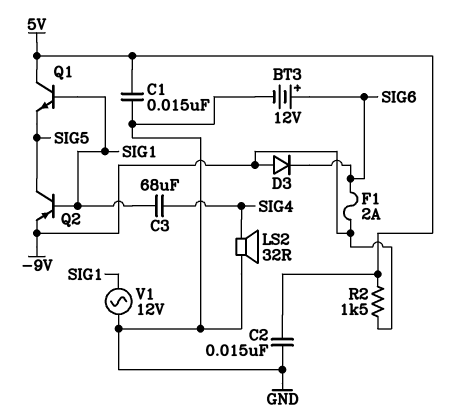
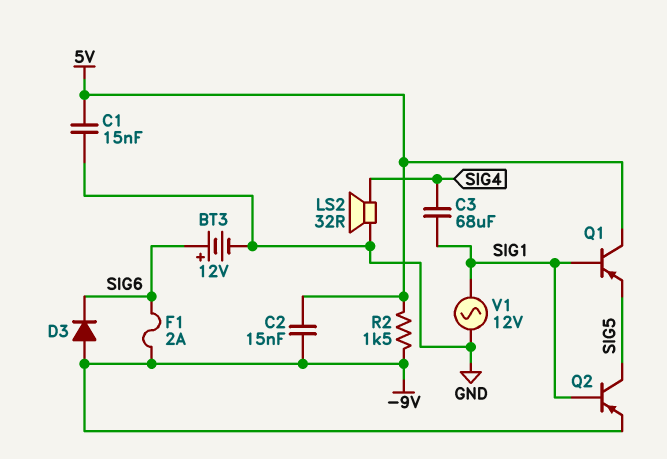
C2: 15nF (5V, GND) -> 15nF (-9V, 5V)
Q1: NPN (B SIG1, C 5V, E SIG5) -> PNP (B SIG1, C 5V, E SIG5)

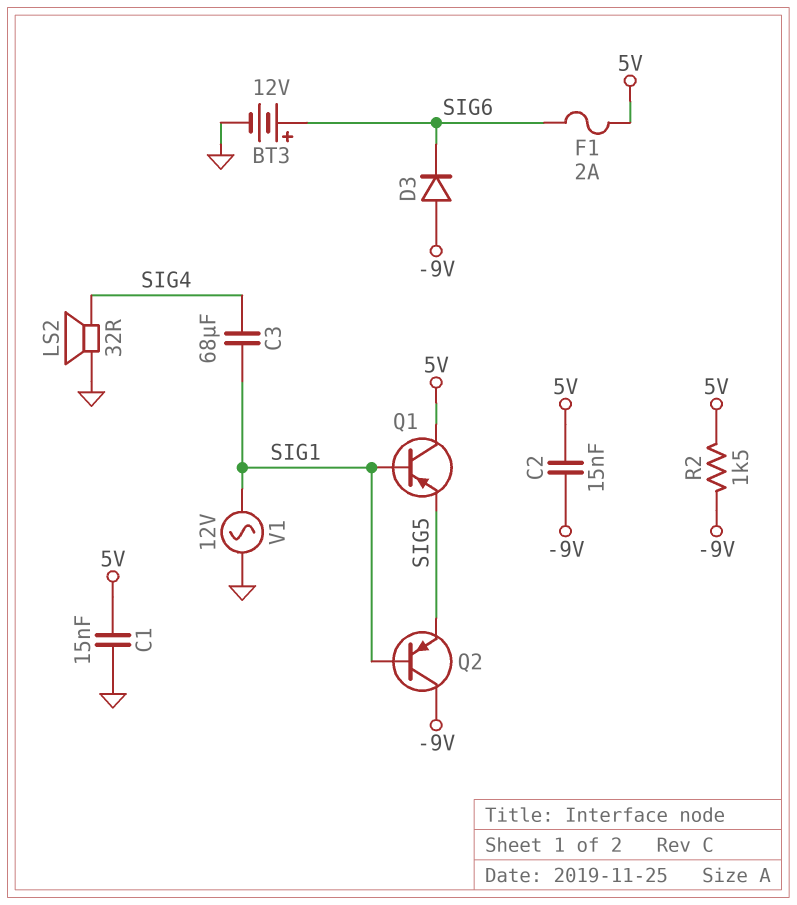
F1: 2A (-9V, SIG6) -> 2A (5V, SIG6)
Q2: PNP (B SIG1, C SIG5, E -9V) -> PNP (B SIG1, C -9V, E SIG5)

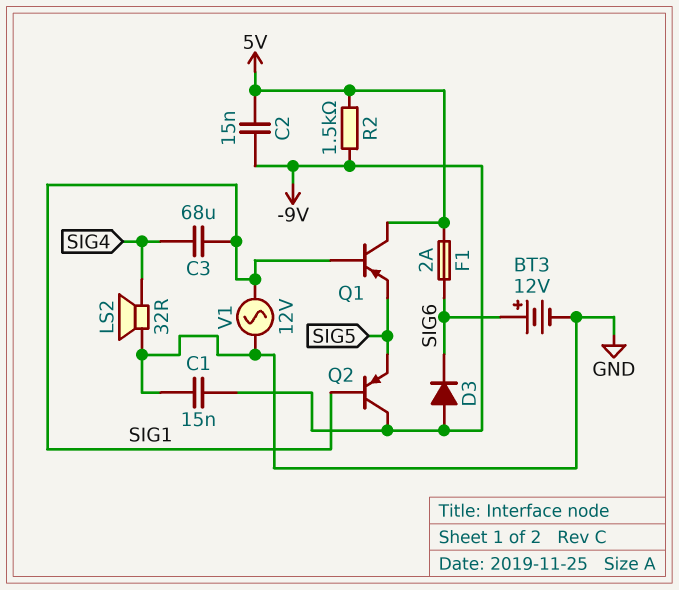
C1: 15nF (5V, GND) -> 15nF (-9V, GND)

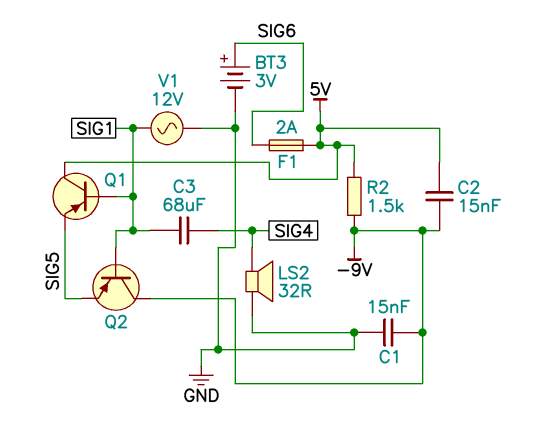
BT3: 12V (plus SIG6, minus GND) -> 3V (plus SIG6, minus GND)
D3: diode (A -9V, K SIG6) -> none

